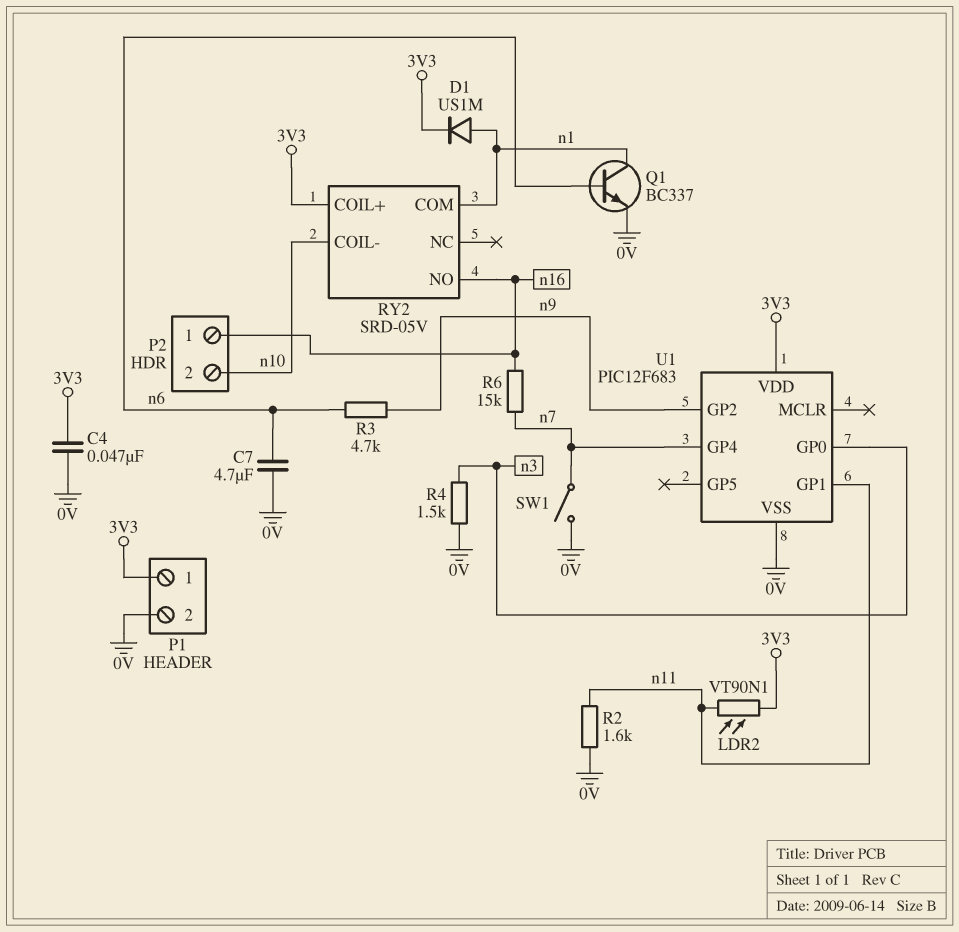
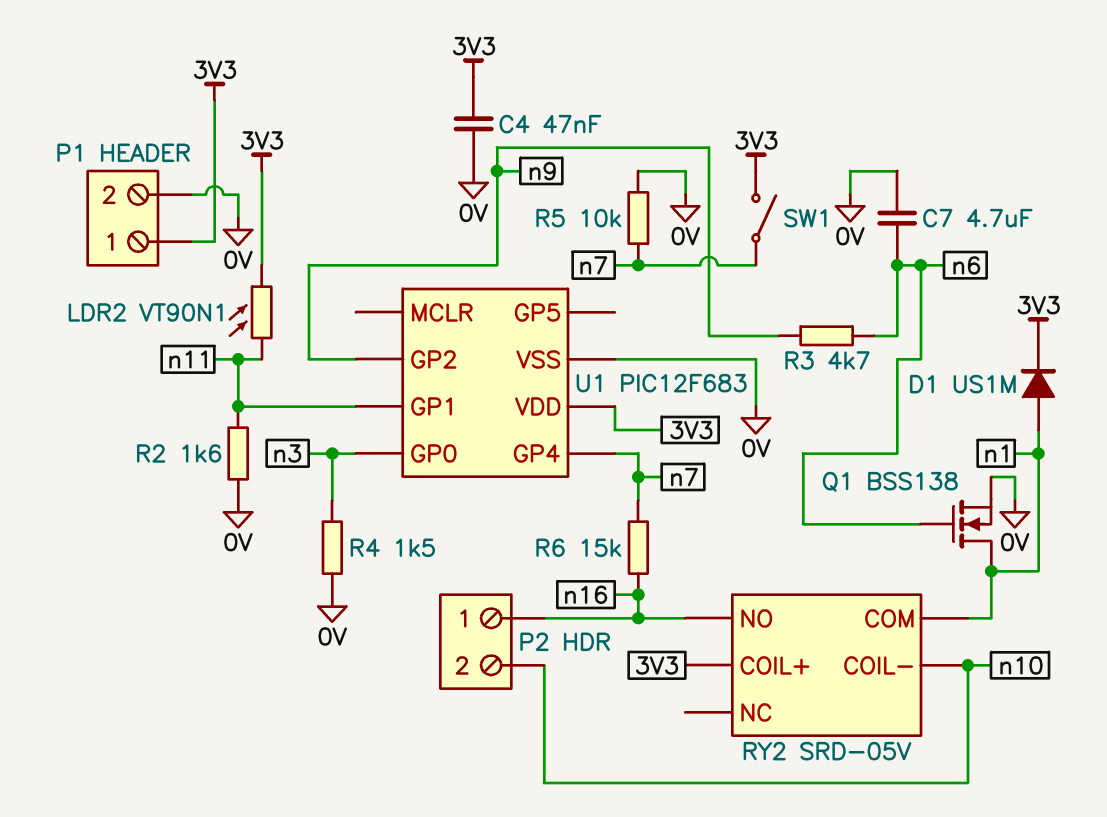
Q1: NPN BC337 (B n6, C n1, E 0V) -> NMOS BSS138 (G n6, D n1, S 0V)
R5: none -> 10k (0V, n7)
SW1: switch (0V, n7) -> switch (3V3, n7)

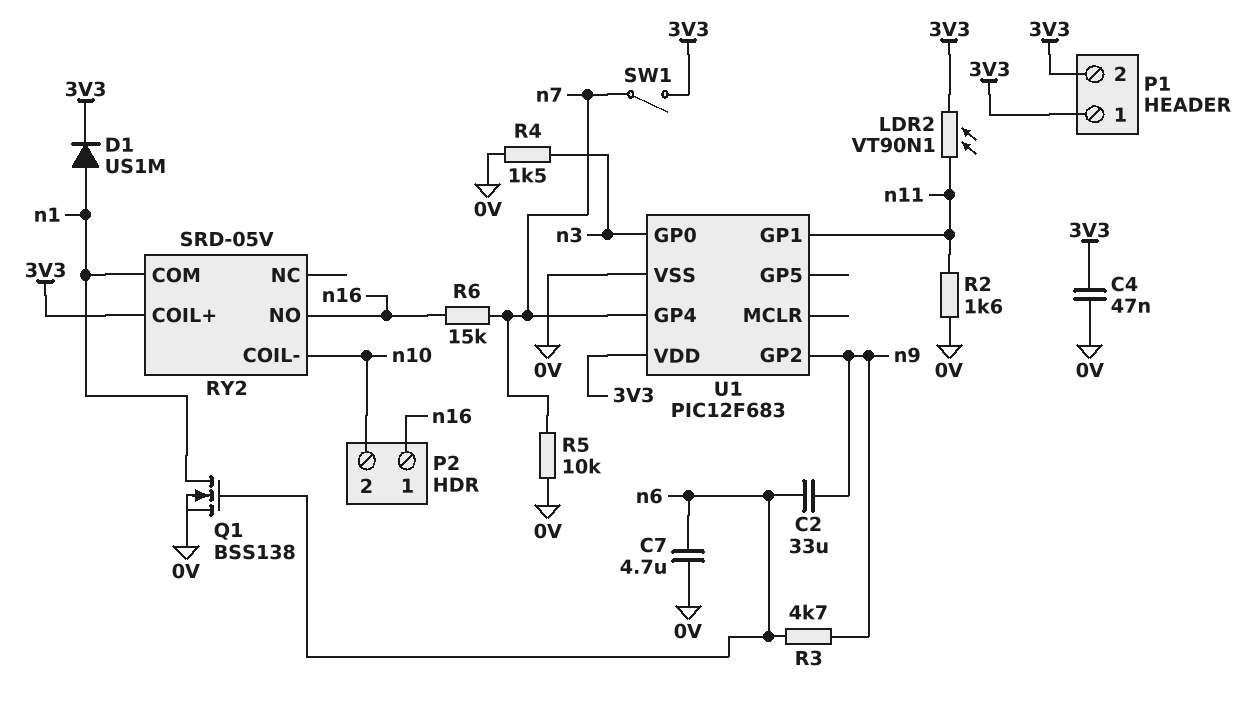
C2: none -> 33uF (n6, n9)
P1 pin 2: 0V -> 3V3

